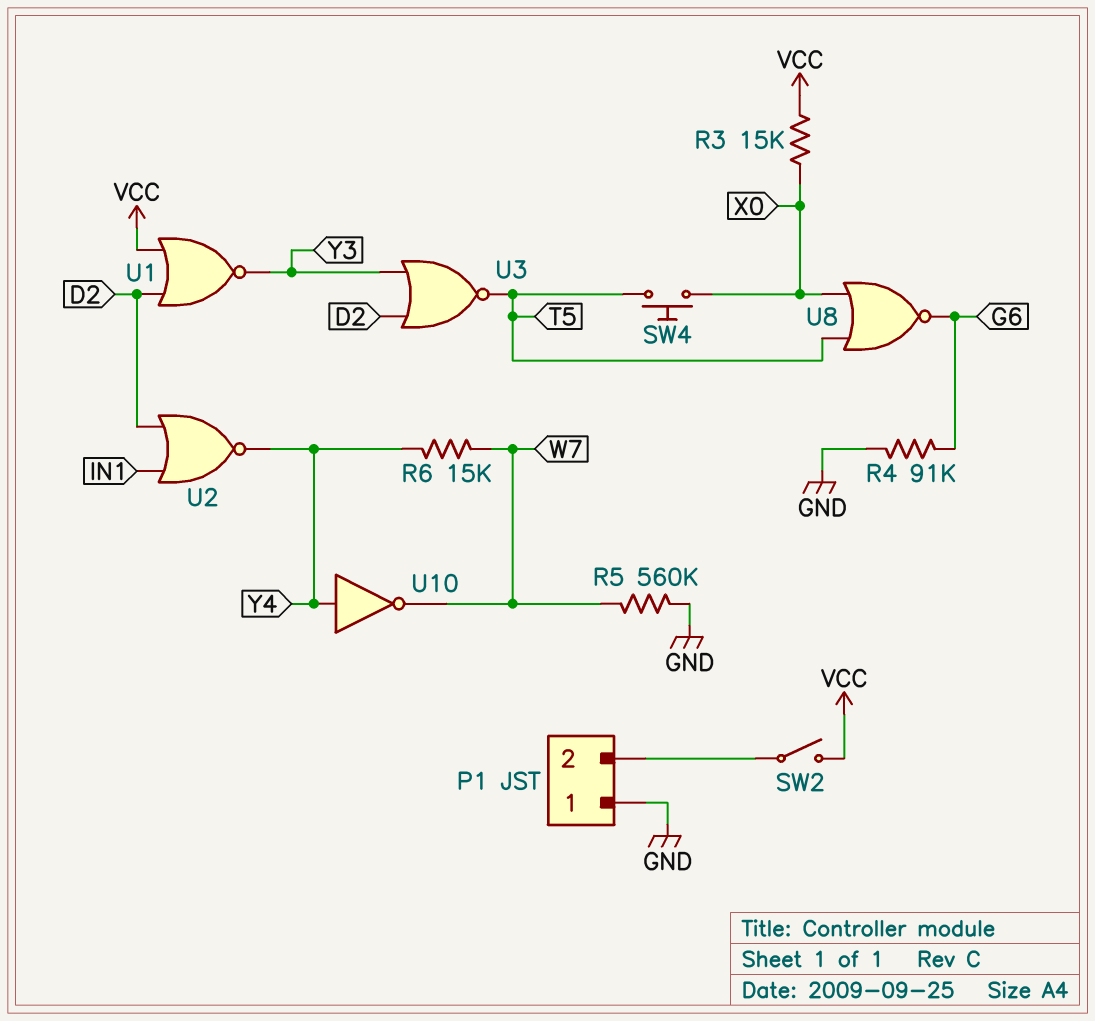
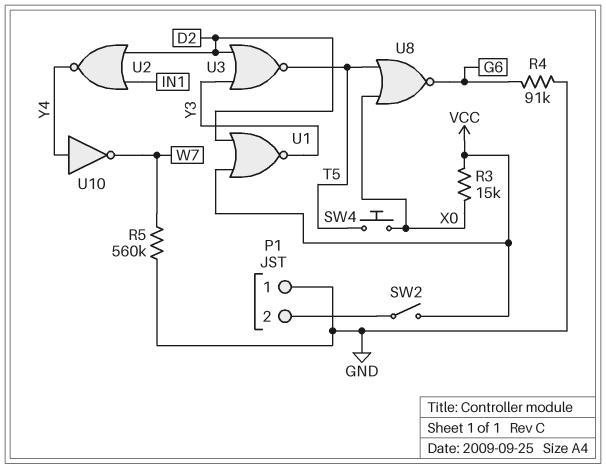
R6: 15k (W7, Y4) -> none

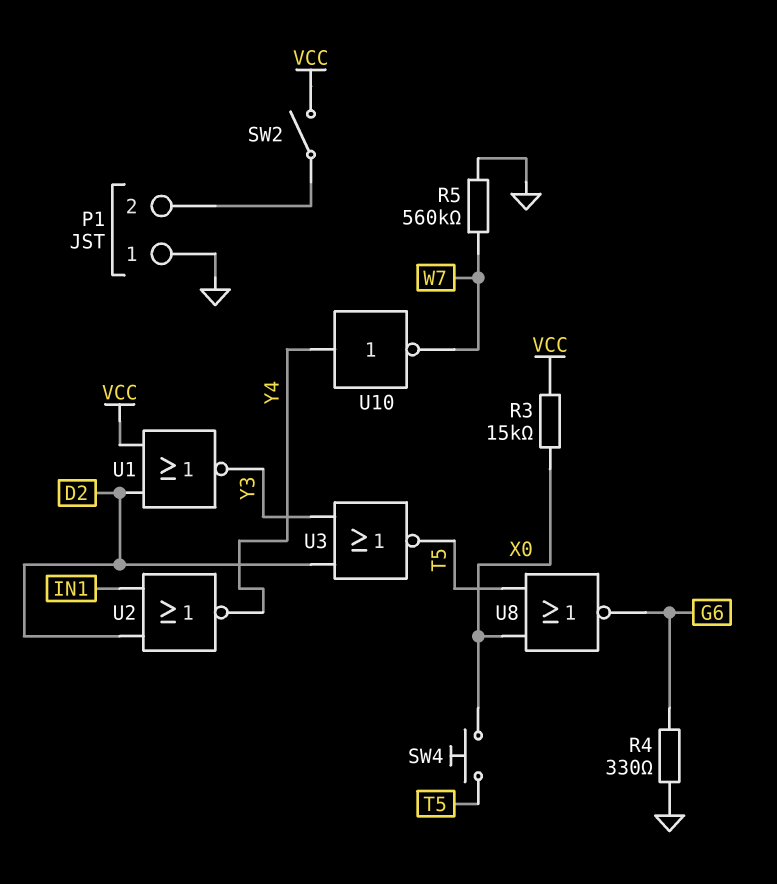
R4: 91k (G6, GND) -> 330 (G6, GND)

